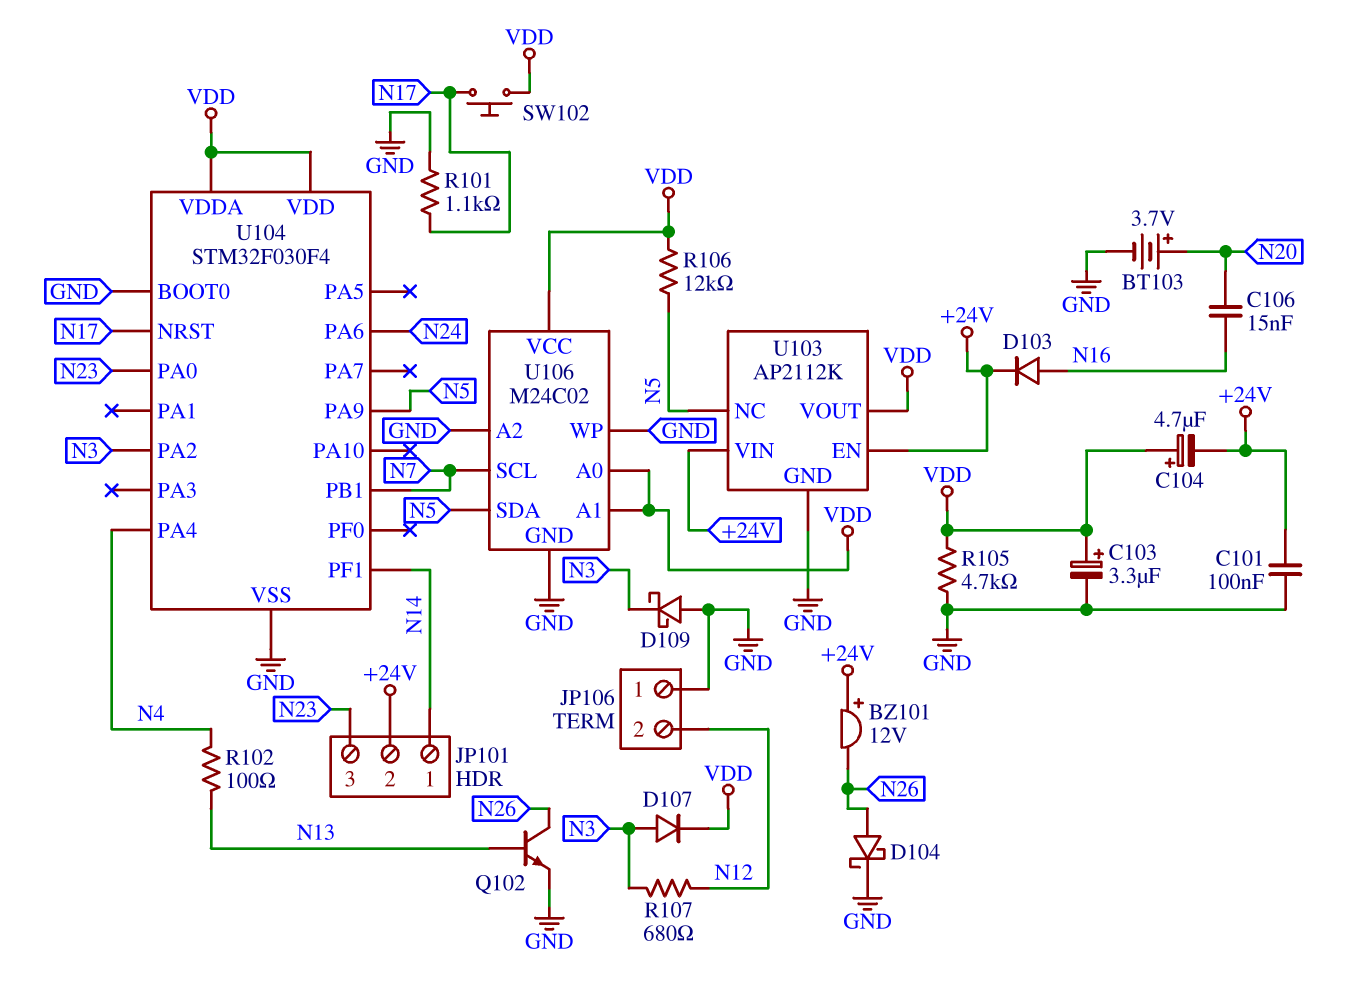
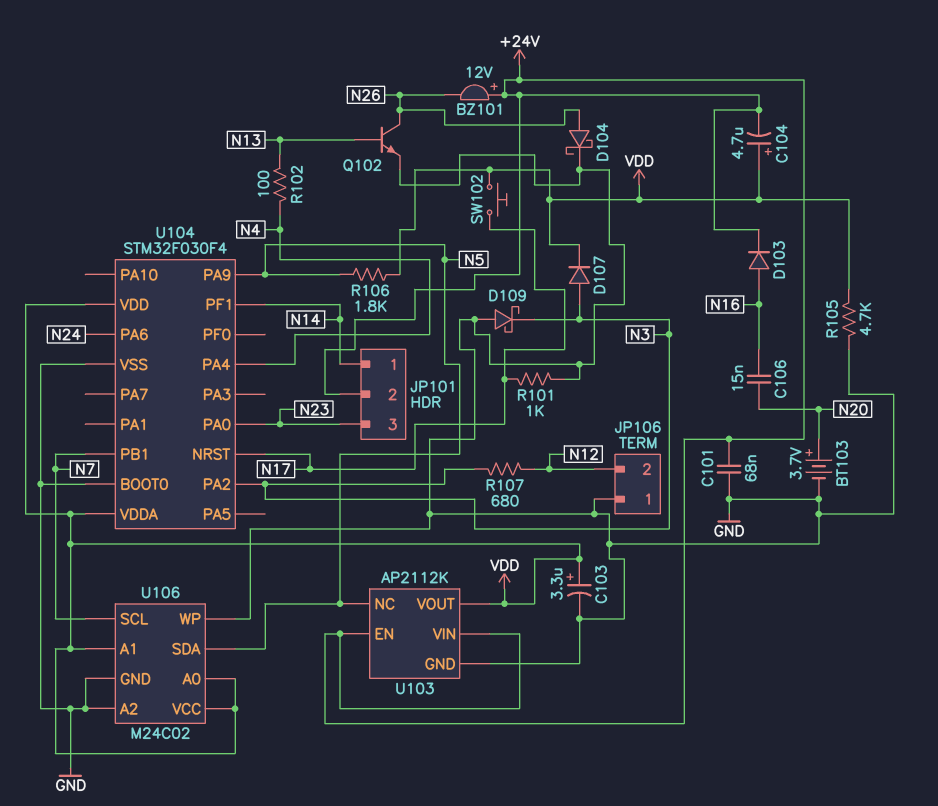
C101: 100nF (+24V, GND) -> 68nF (+24V, GND)
R101: 1.1k (GND, N17) -> 1k (GND, N17)
R106: 12k (N5, VDD) -> 1.8k (N5, VDD)

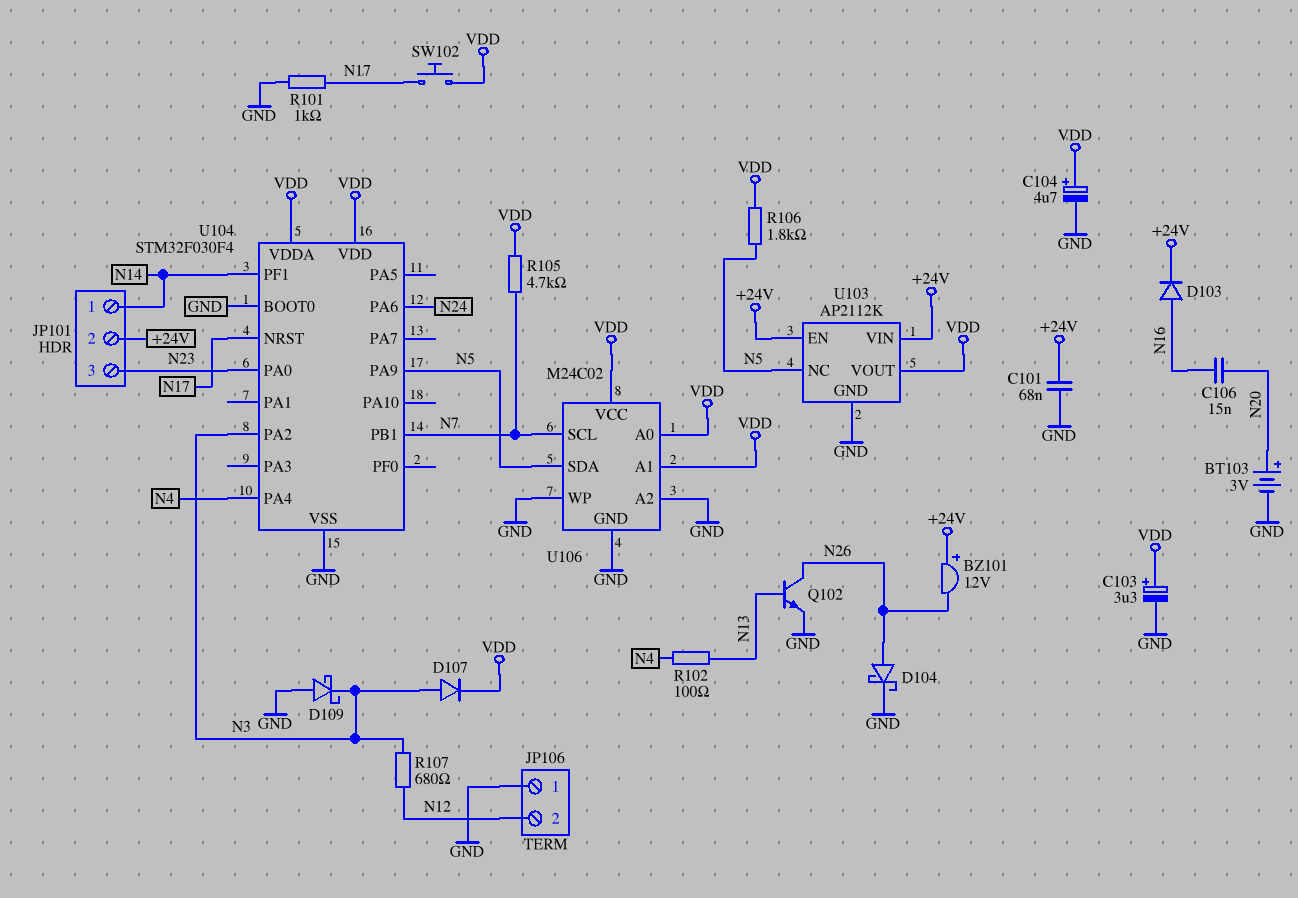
BT103: 3.7V (plus N20, minus GND) -> 3V (plus N20, minus GND)
C104: 4.7uF (plus VDD, minus +24V) -> 4.7uF (plus VDD, minus GND)
R105: 4.7k (GND, VDD) -> 4.7k (N7, VDD)

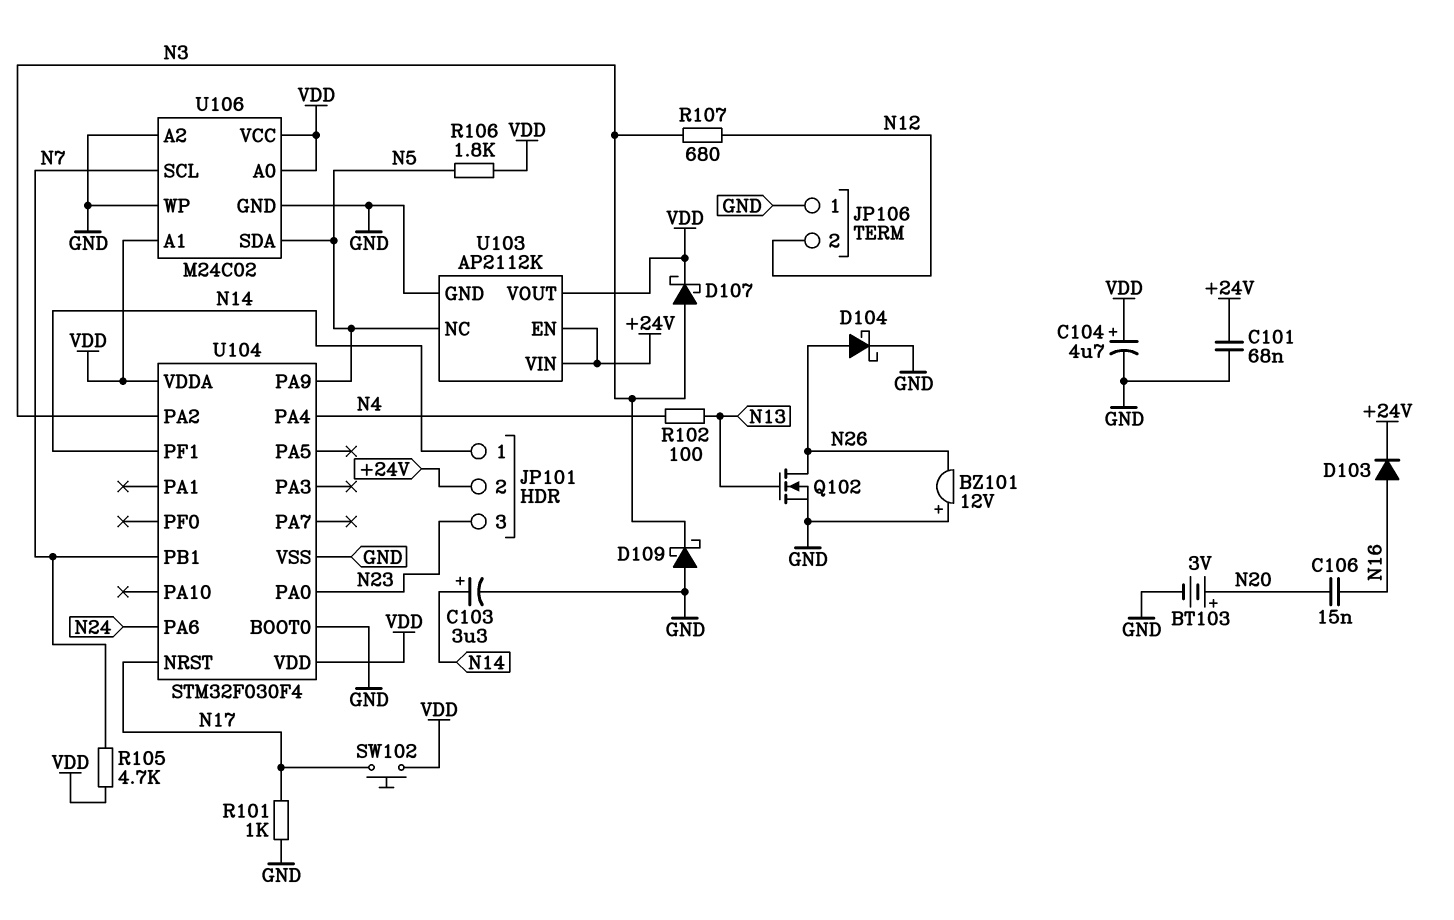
BZ101: buzzer 12V (plus +24V, minus N26) -> buzzer 12V (plus GND, minus N26)
C103: 3.3uF (plus VDD, minus GND) -> 3.3uF (plus N14, minus GND)
D107: diode (A N3, K VDD) -> schottky (A N3, K VDD)
Q102: NPN (B N13, C N26, E GND) -> NMOS (G N13, D N26, S GND)

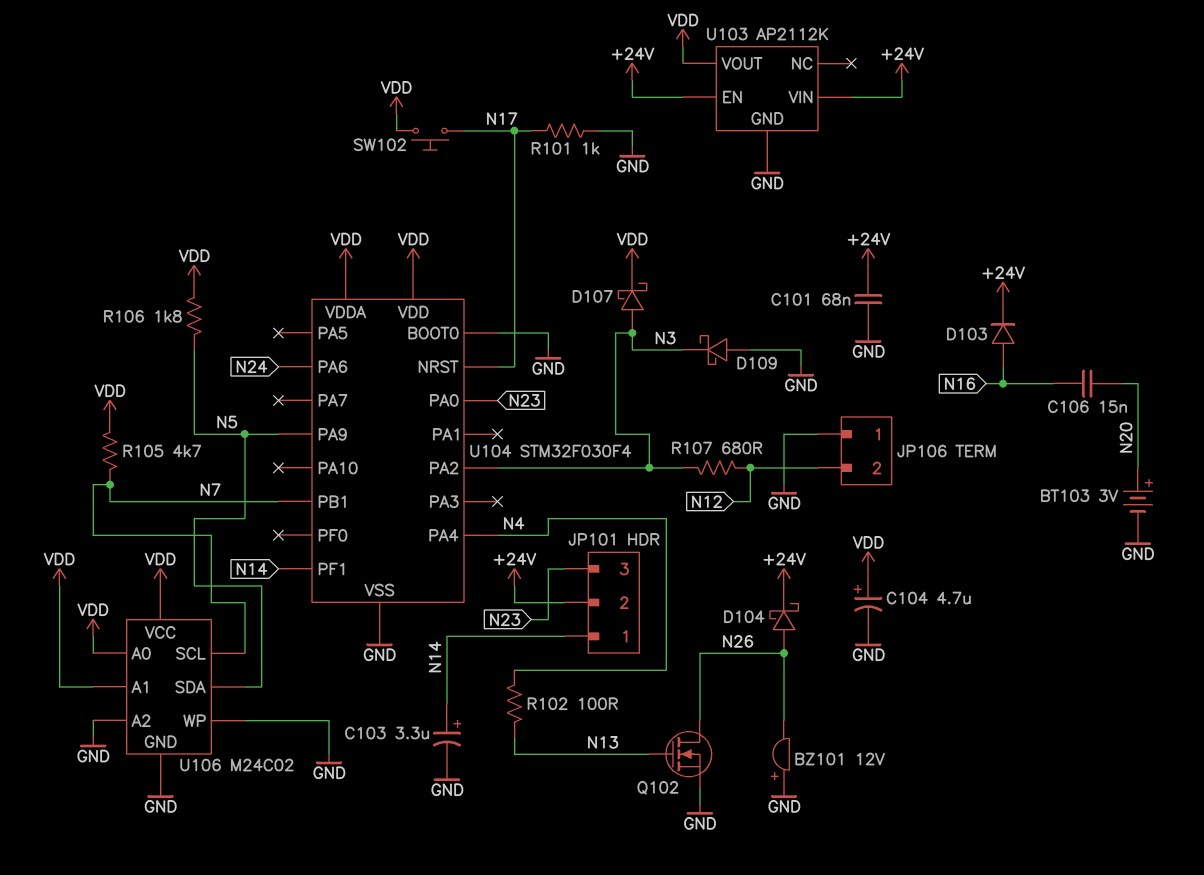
D104: schottky (A N26, K GND) -> schottky (A N26, K +24V)
U103 pin NC: N5 -> none

